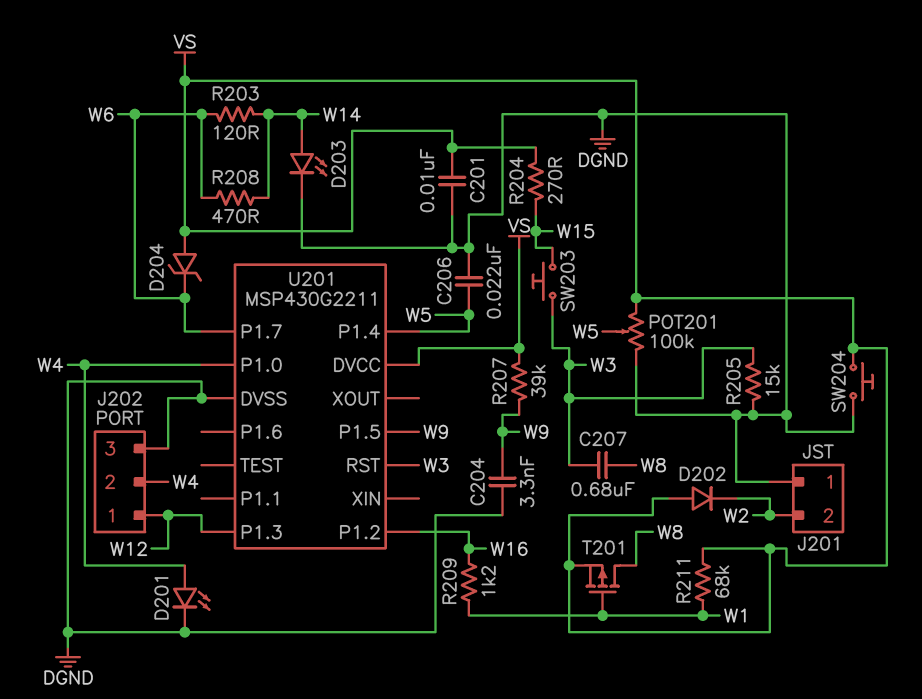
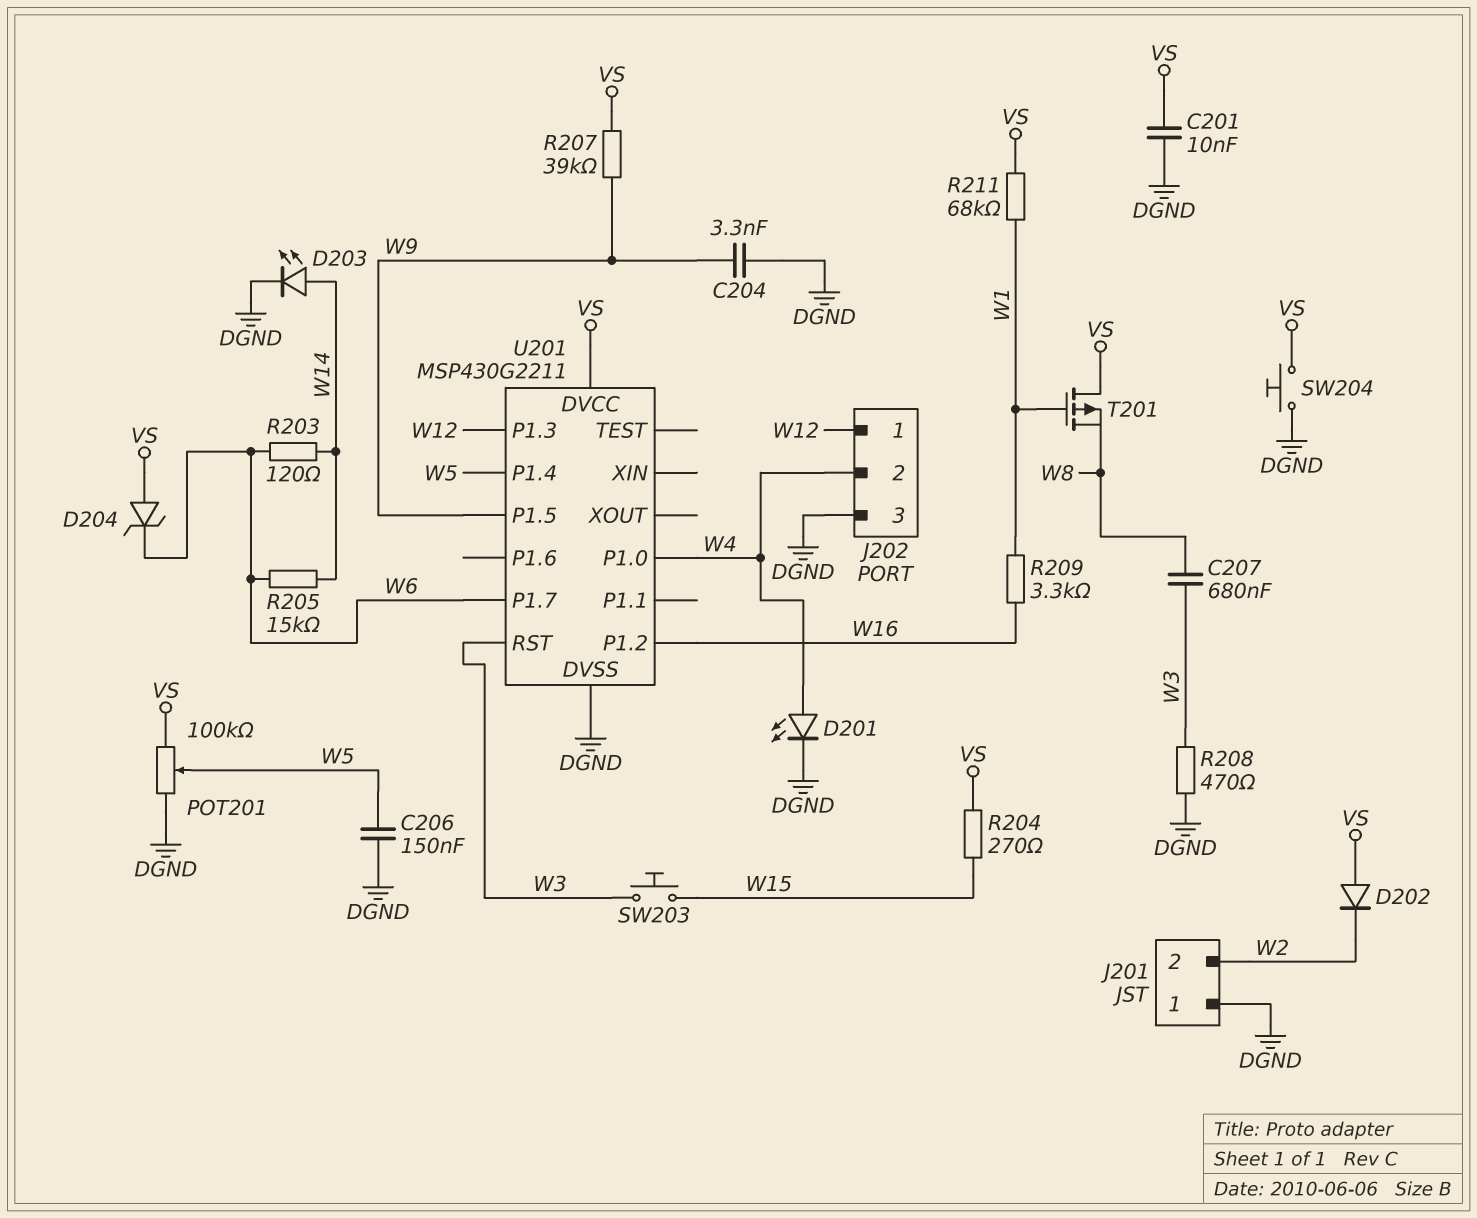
C206: 22nF (DGND, W5) -> 150nF (DGND, W5)
R205: 15k (DGND, W3) -> 15k (W6, W14)
R208: 470 (W6, W14) -> 470 (DGND, W3)
R209: 1.2k (W1, W16) -> 3.3k (W1, W16)
T201: PMOS (G W1, D W8, S VS) -> PMOS (G W1, D VS, S W8)

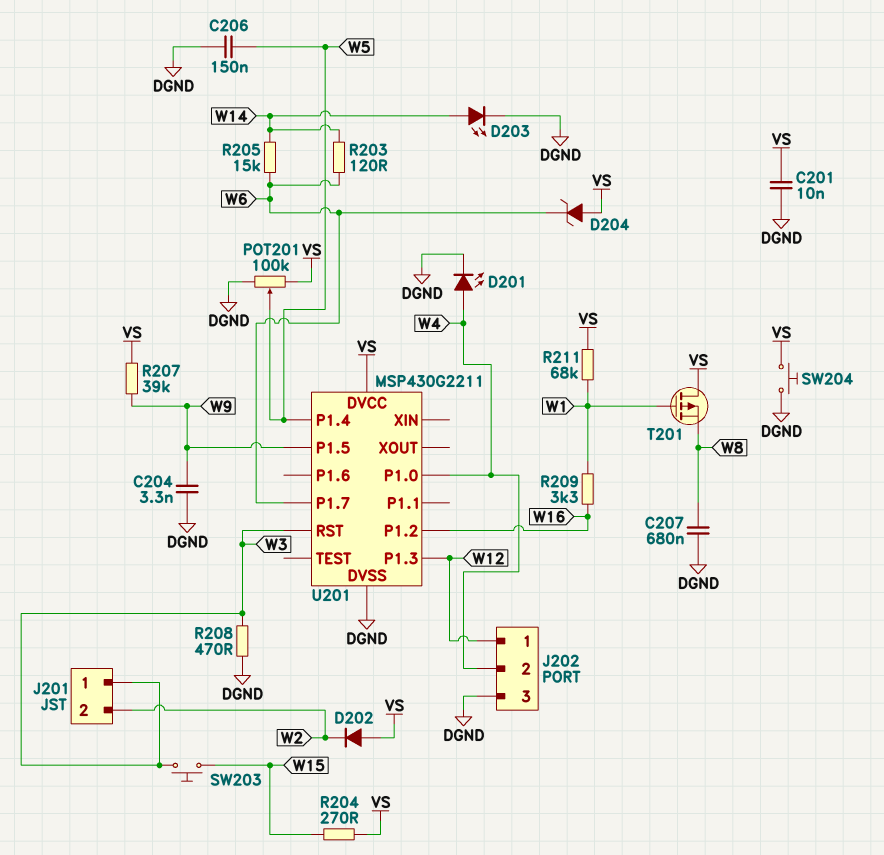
C207: 680nF (W3, W8) -> 680nF (DGND, W8)
J201 pin 1: DGND -> W3

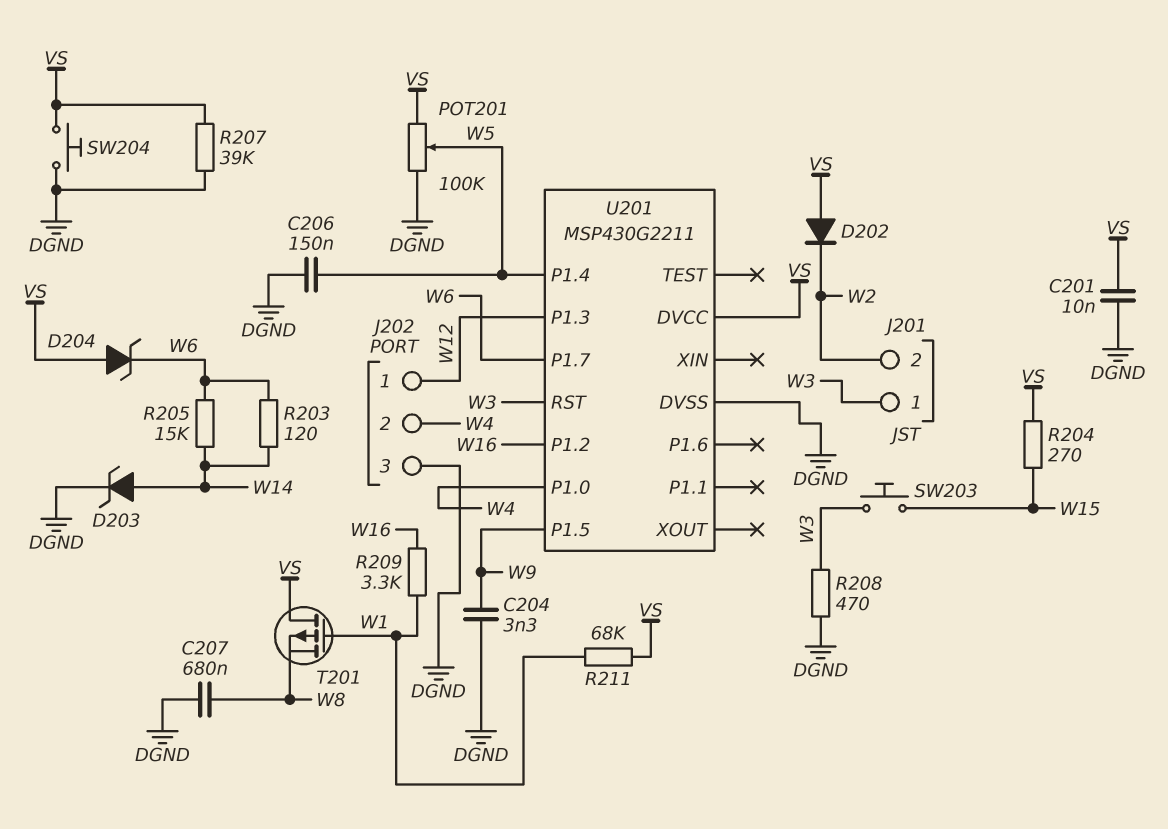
D201: LED (A W4, K DGND) -> none
D203: LED (A W14, K DGND) -> zener (A W14, K DGND)
R207: 39k (VS, W9) -> 39k (DGND, VS)

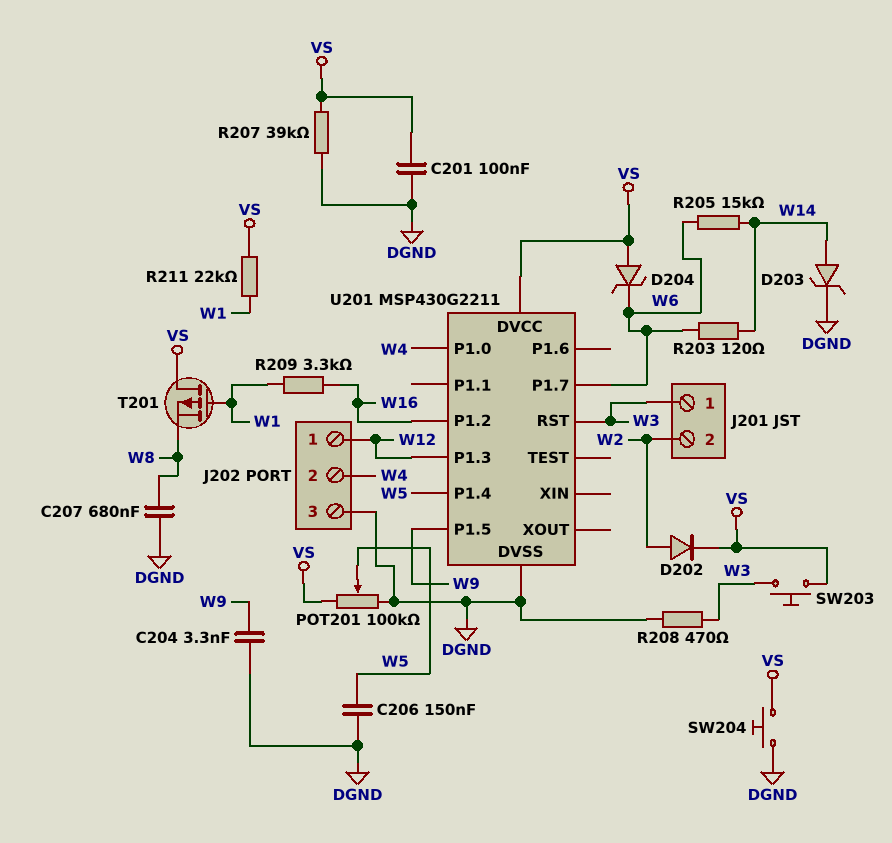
C201: 10nF (DGND, VS) -> 100nF (DGND, VS)
D202: diode (A VS, K W2) -> diode (A W2, K VS)
R204: 270 (VS, W15) -> none
R211: 68k (VS, W1) -> 22k (VS, W1)
SW203: button (W3, W15) -> button (VS, W3)

